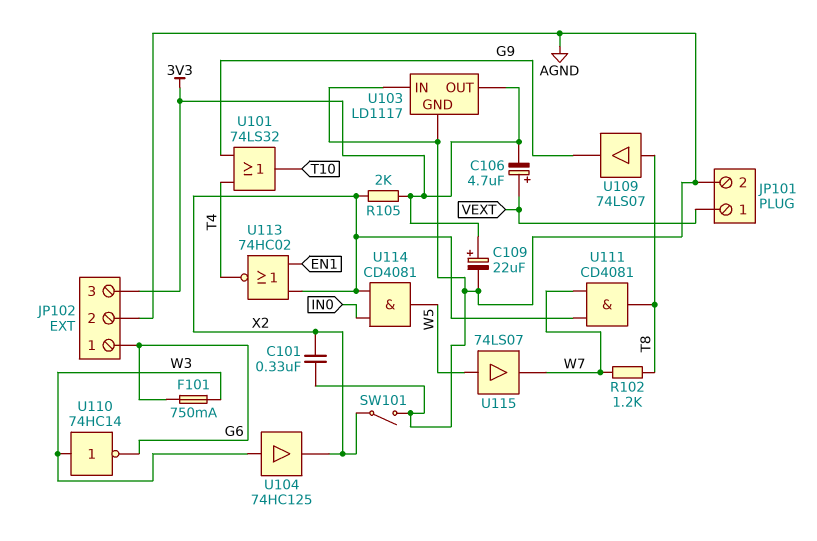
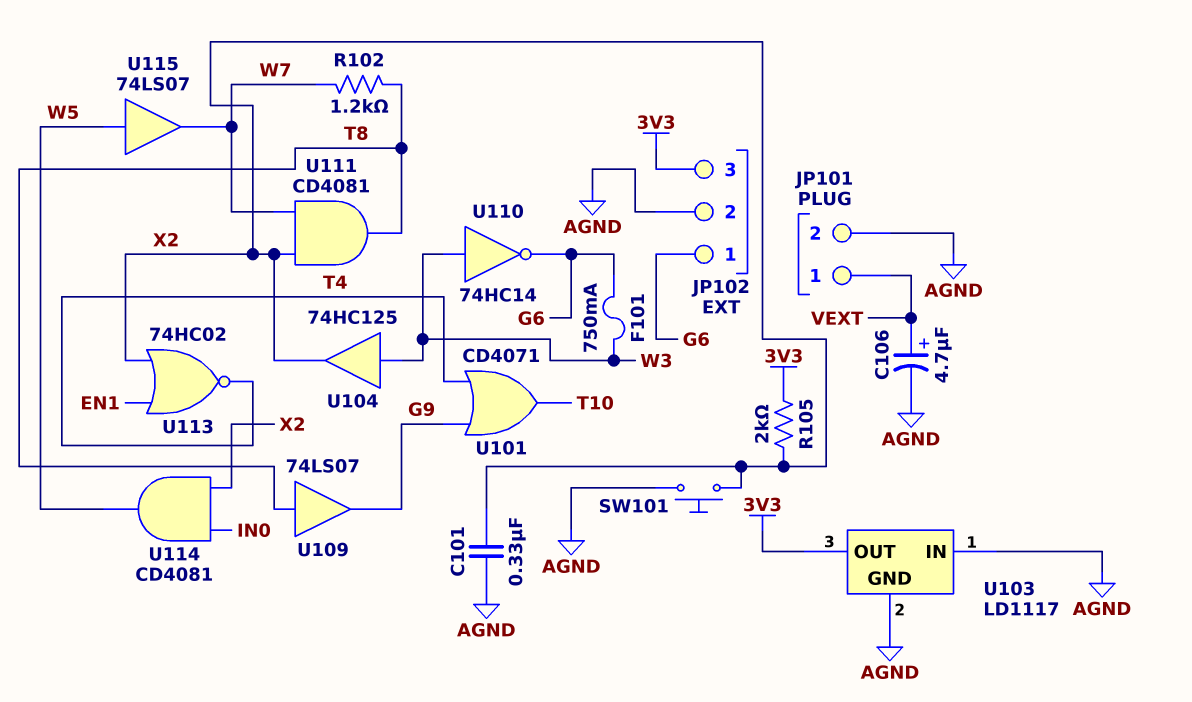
C106: 4.7uF (plus VEXT, minus 3V3) -> 4.7uF (plus VEXT, minus AGND)
C109: 22uF (plus 3V3, minus AGND) -> none
SW101: switch (AGND, X2) -> button (AGND, X2)
U101: OR 74LS32 (in G9, in T4, out T10) -> OR CD4071 (in G9, in T4, out T10)

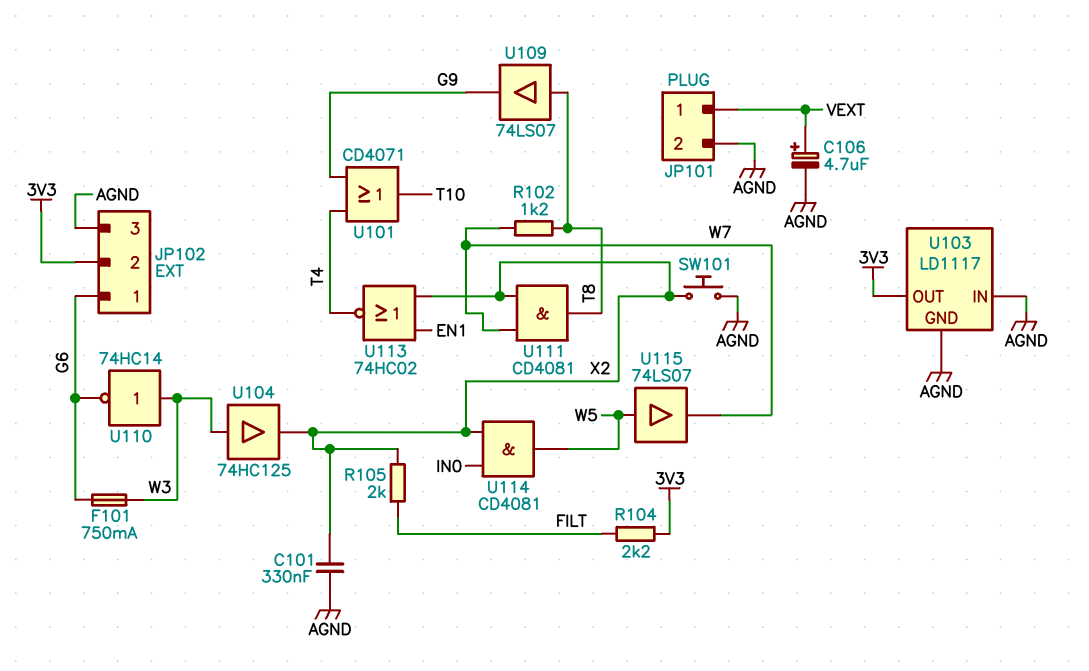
JP102 pin 2: AGND -> 3V3
JP102 pin 3: 3V3 -> AGND
R104: none -> 2.2k (3V3, FILT)
R105: 2k (3V3, X2) -> 2k (FILT, X2)

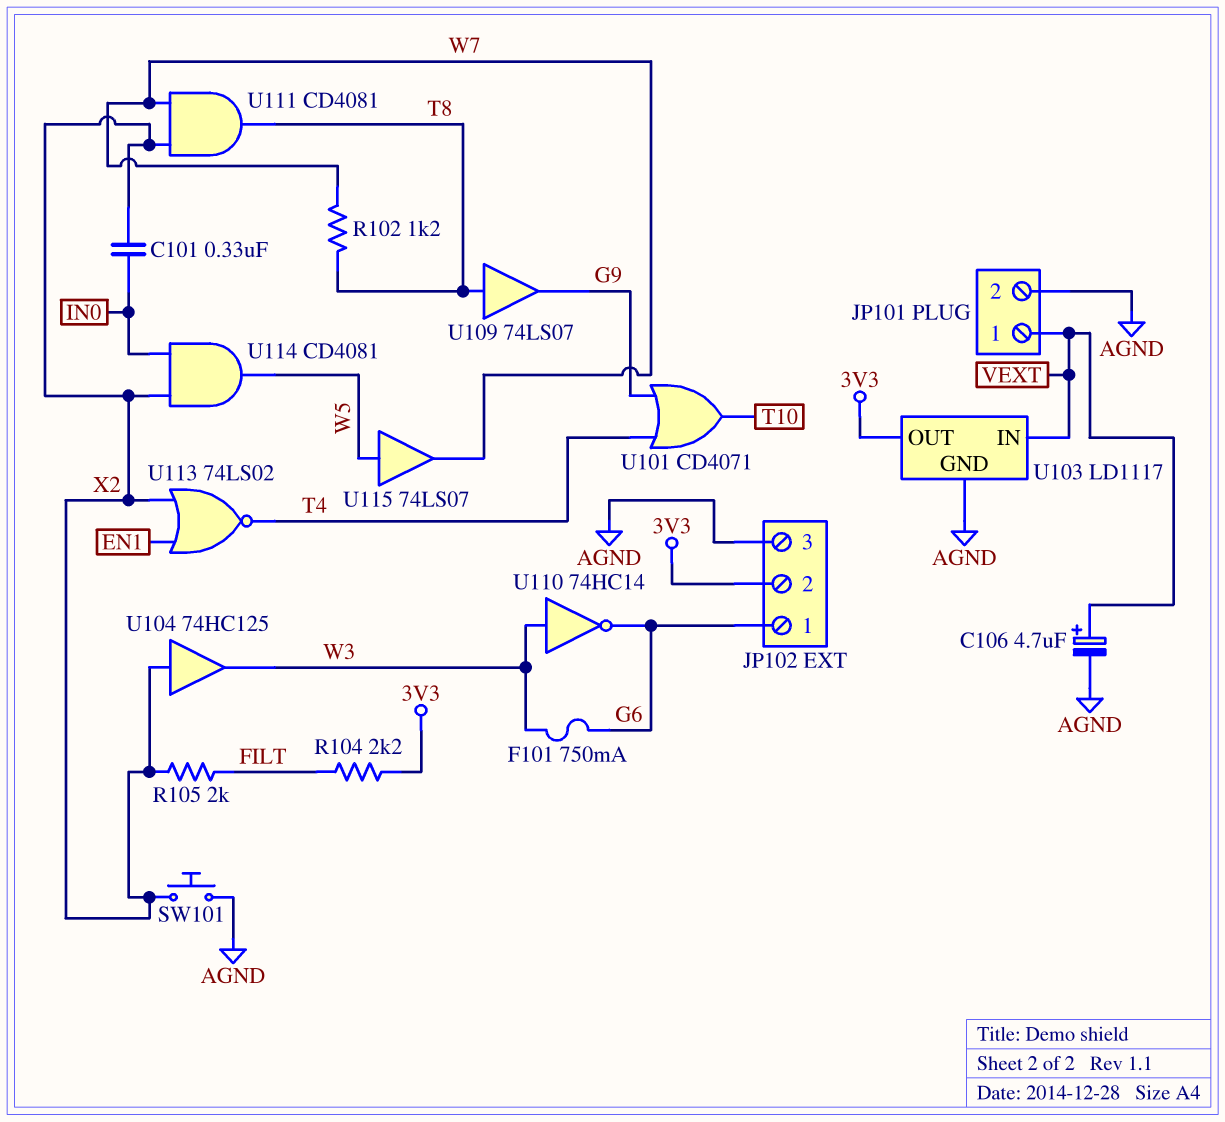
C101: 330nF (AGND, X2) -> 330nF (IN0, X2)
U103 pin IN: AGND -> VEXT
U104: buffer 74HC125 (in W3, out X2) -> buffer 74HC125 (in X2, out W3)
U113: NOR 74HC02 (in EN1, in X2, out T4) -> NOR 74LS02 (in EN1, in X2, out T4)

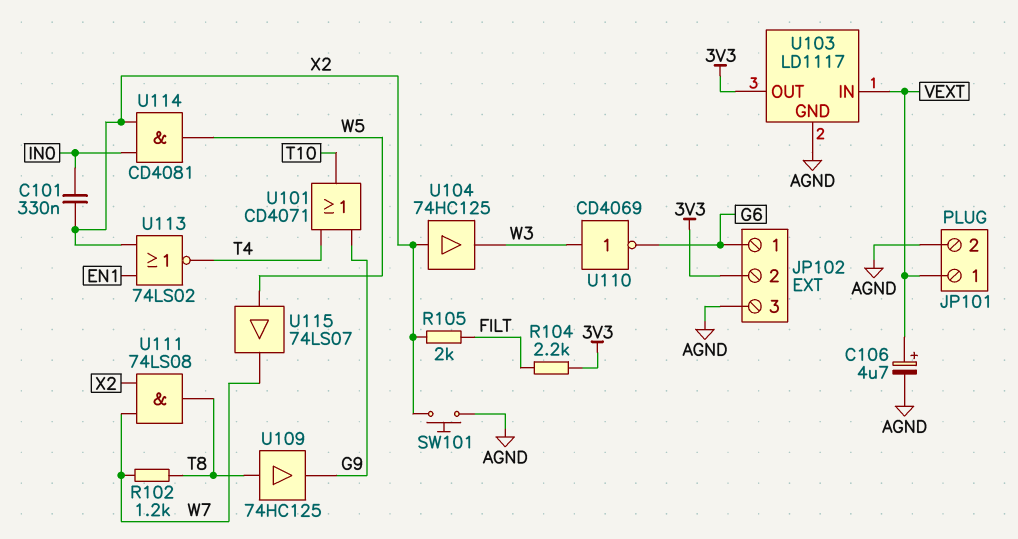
F101: 750mA (G6, W3) -> none
U109: buffer 74LS07 (in T8, out G9) -> buffer 74HC125 (in T8, out G9)
U110: NOT 74HC14 (in W3, out G6) -> NOT CD4069 (in W3, out G6)
U111: AND CD4081 (in W7, in X2, out T8) -> AND 74LS08 (in W7, in X2, out T8)

